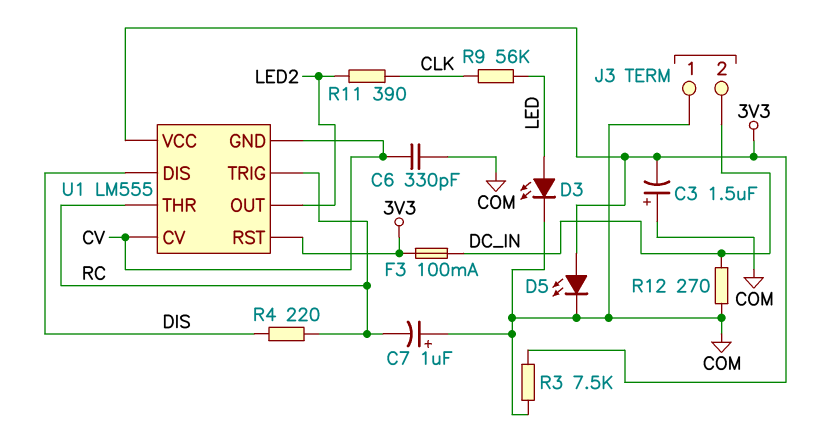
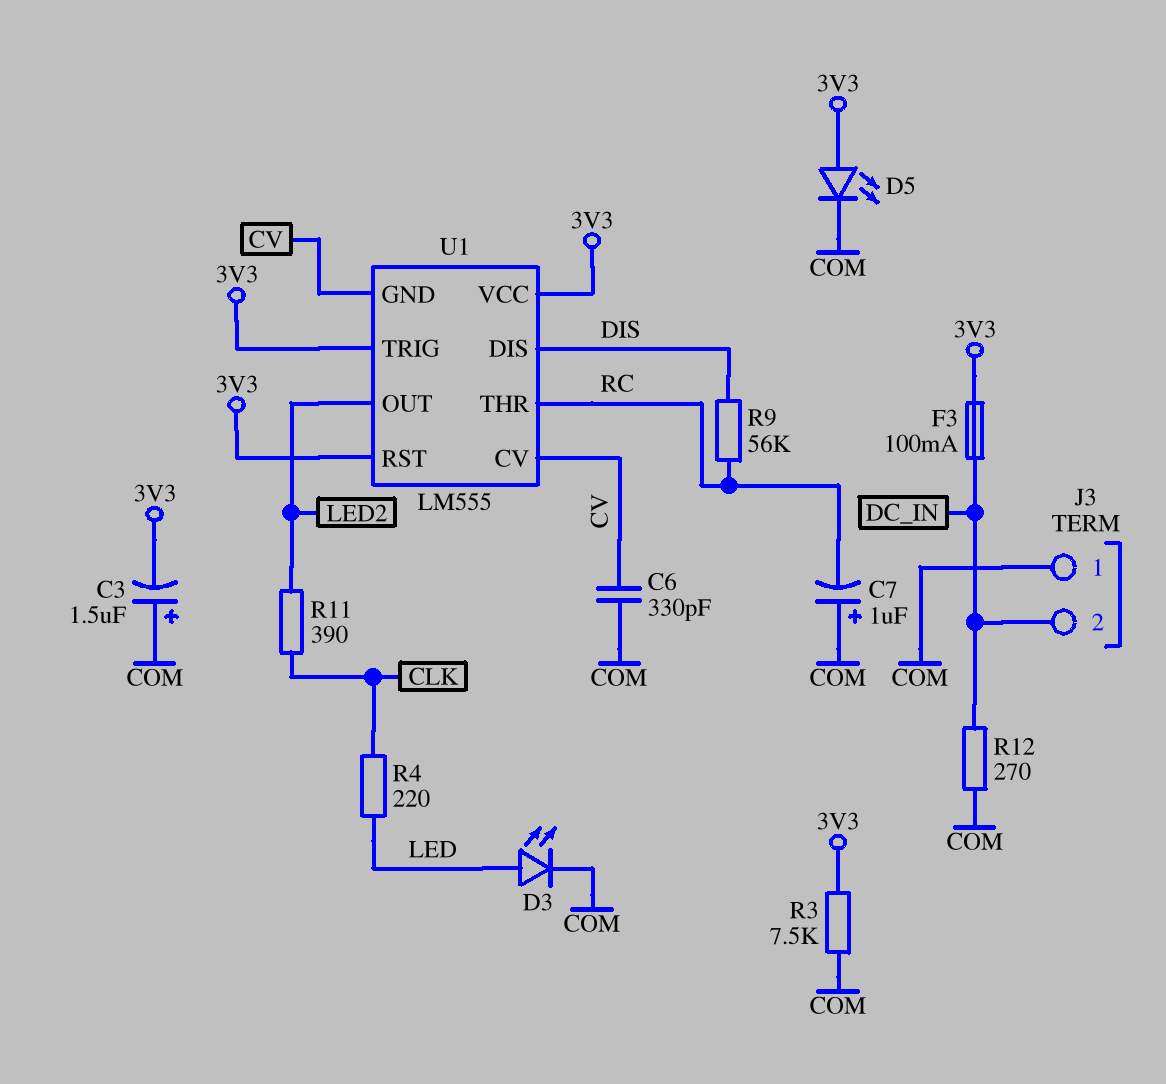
R4: 220 (DIS, RC) -> 220 (CLK, LED)
R9: 56k (CLK, LED) -> 56k (DIS, RC)
U1 pin TRIG: RC -> 3V3

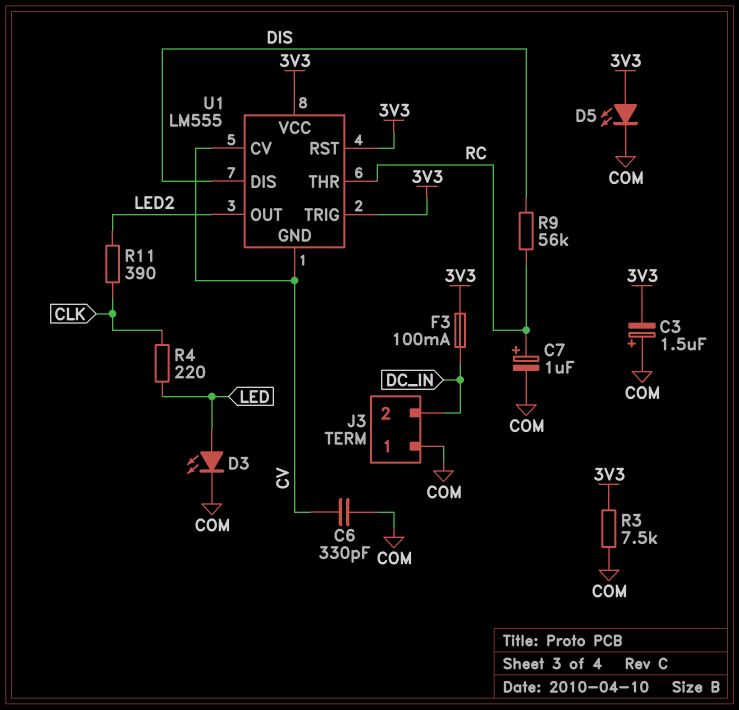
C7: 1uF (plus COM, minus RC) -> 1uF (plus RC, minus COM)
R12: 270 (COM, DC_IN) -> none

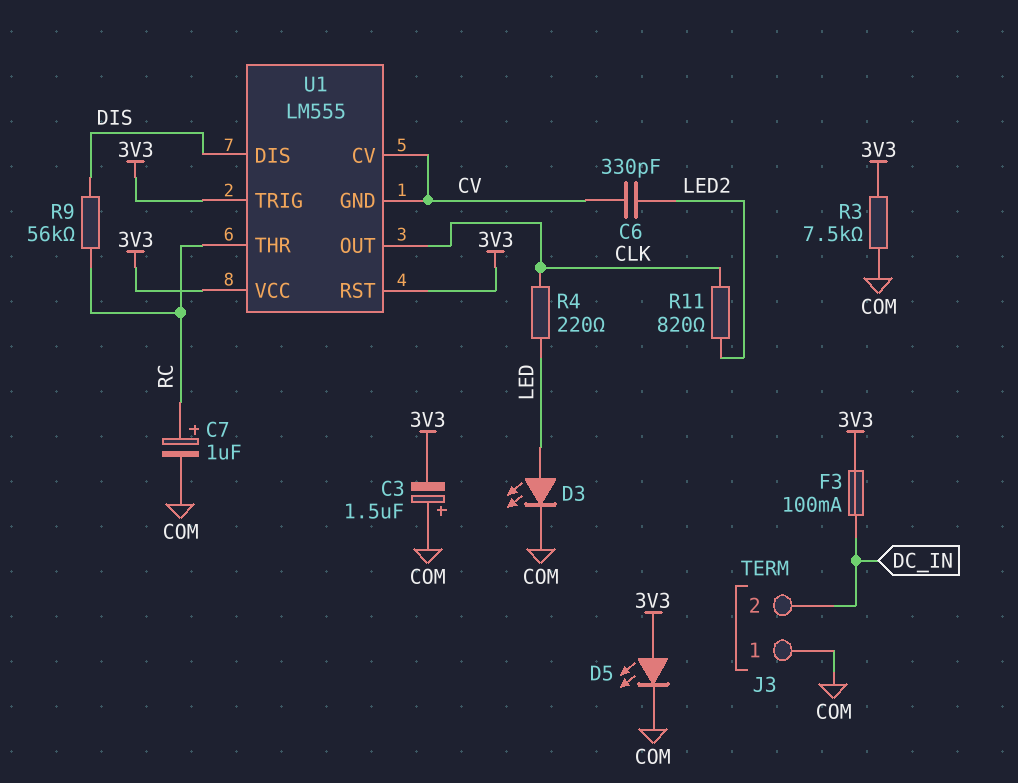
C6: 330pF (COM, CV) -> 330pF (CV, LED2)
R11: 390 (CLK, LED2) -> 820 (CLK, LED2)
U1 pin OUT: LED2 -> CLK

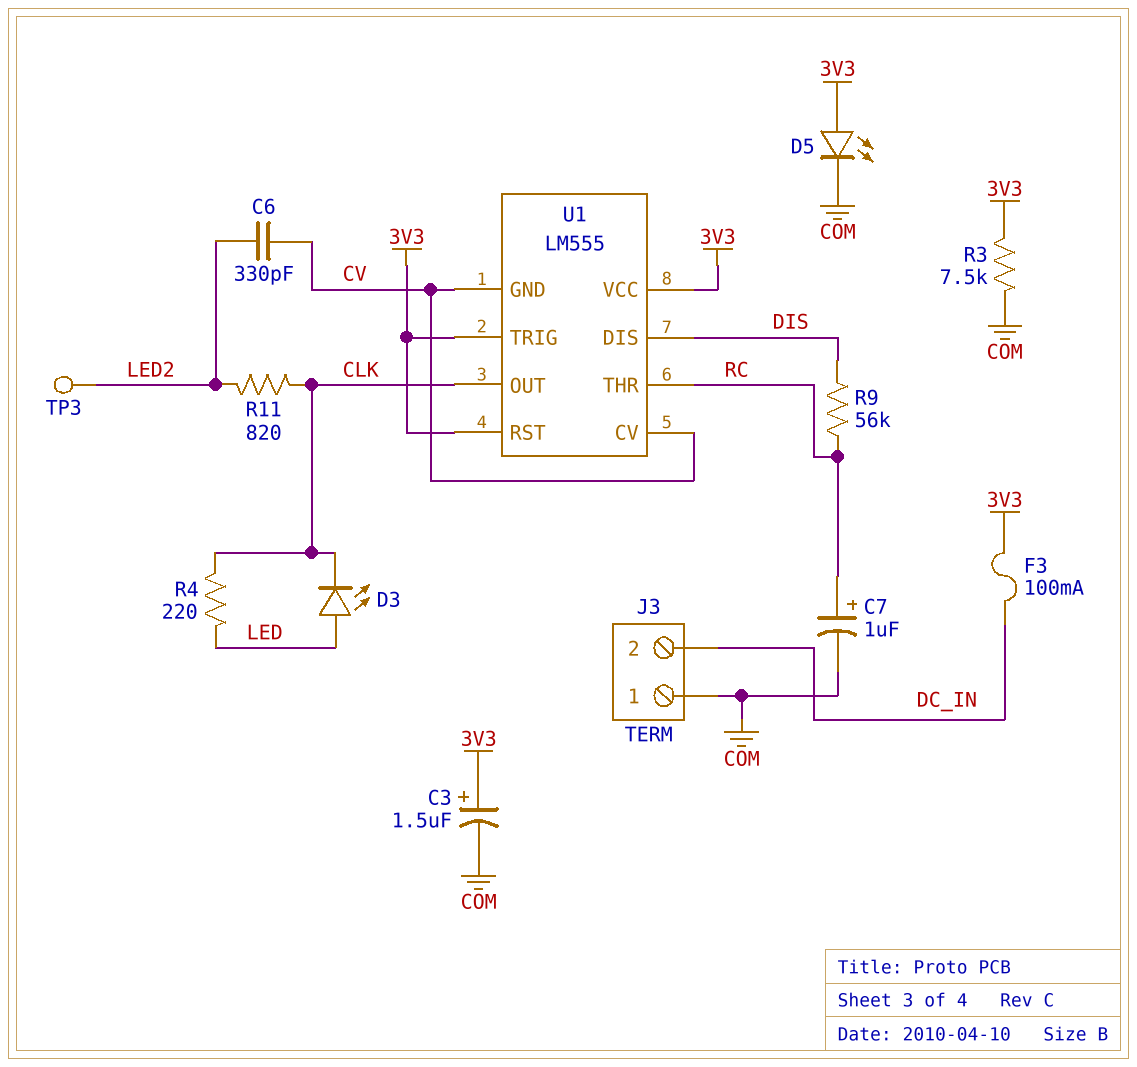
C3: 1.5uF (plus COM, minus 3V3) -> 1.5uF (plus 3V3, minus COM)
D3: LED (A LED, K COM) -> LED (A LED, K CLK)
TP3: none -> test point (LED2)

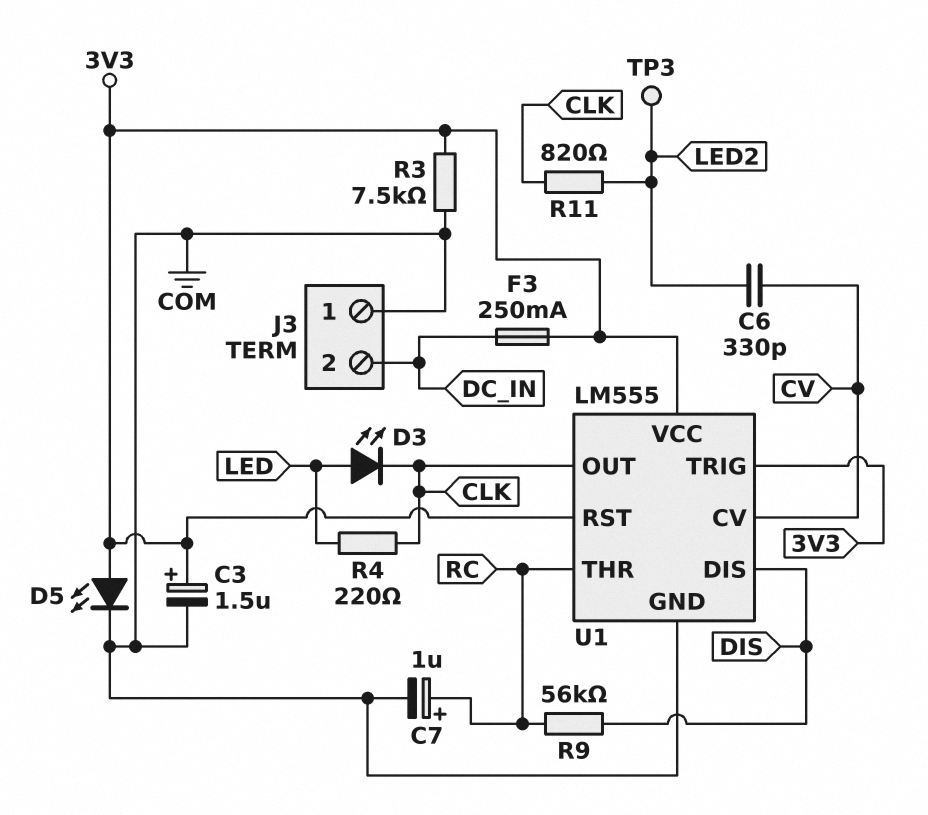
F3: 100mA (3V3, DC_IN) -> 250mA (3V3, DC_IN)
U1 pin GND: CV -> COM

